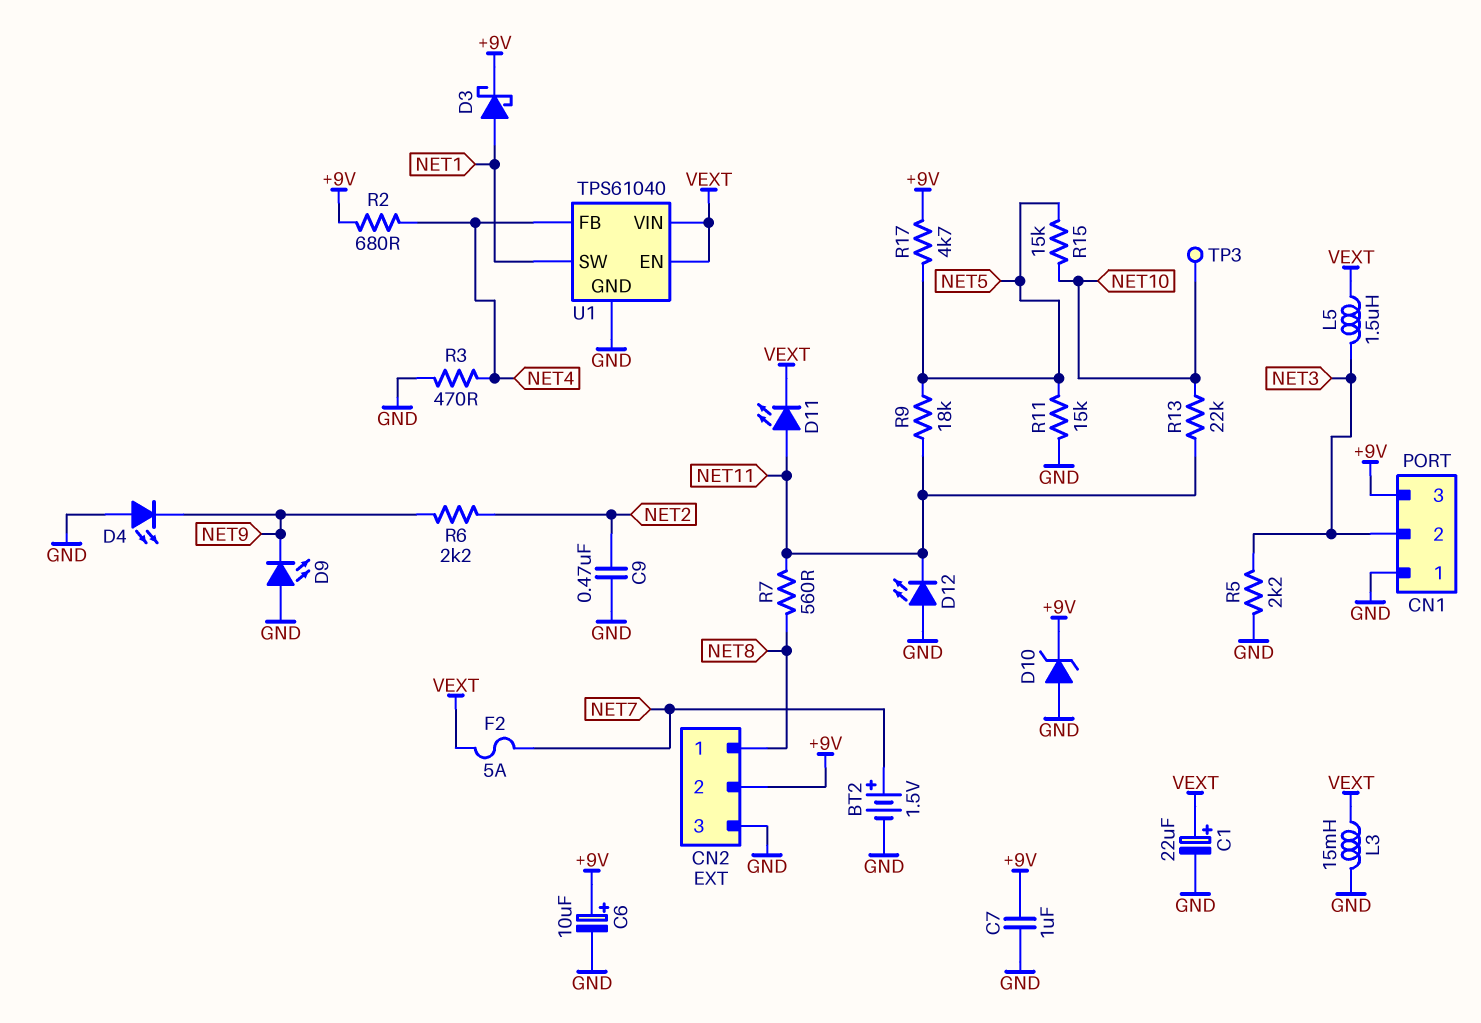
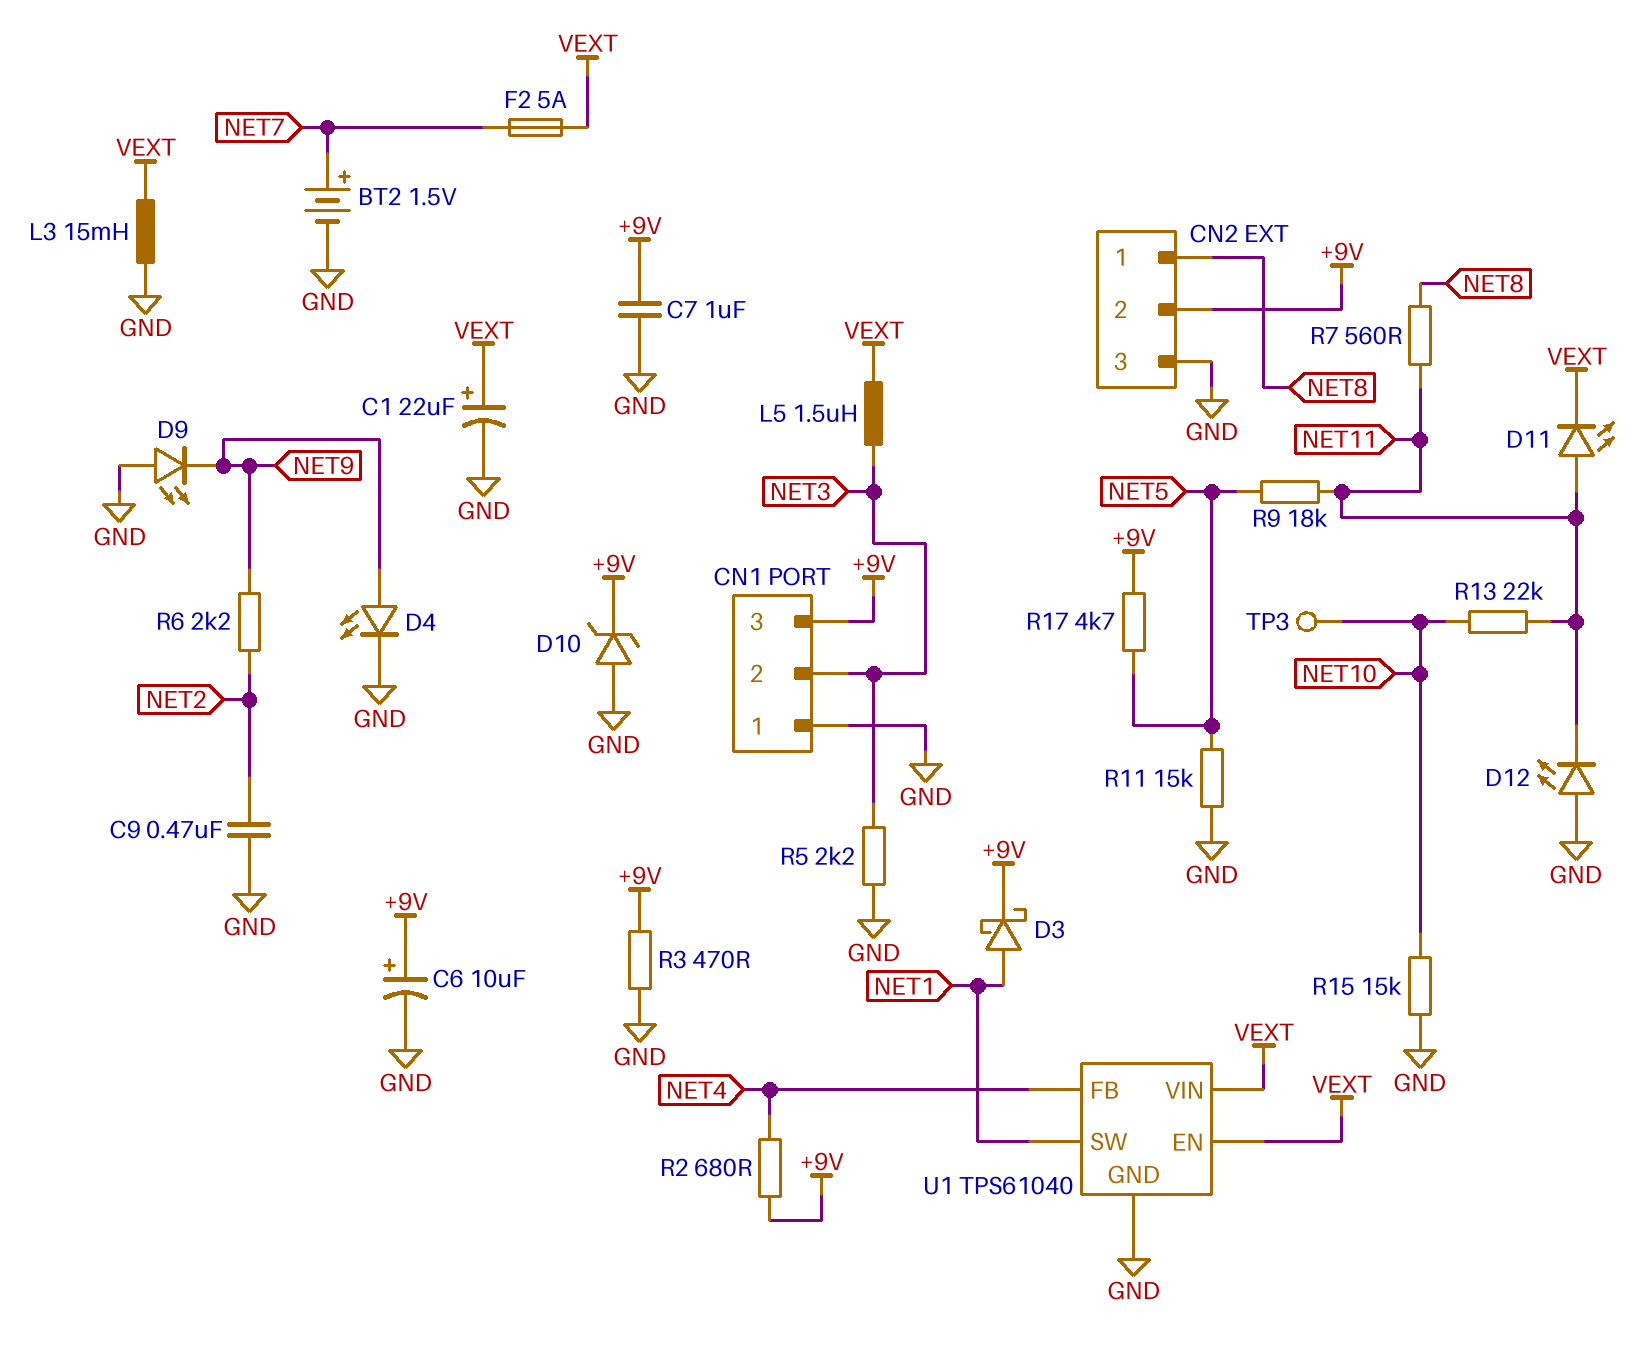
D4: LED (A GND, K NET9) -> LED (A NET9, K GND)
R3: 470 (GND, NET4) -> 470 (+9V, GND)
R15: 15k (NET5, NET10) -> 15k (GND, NET10)

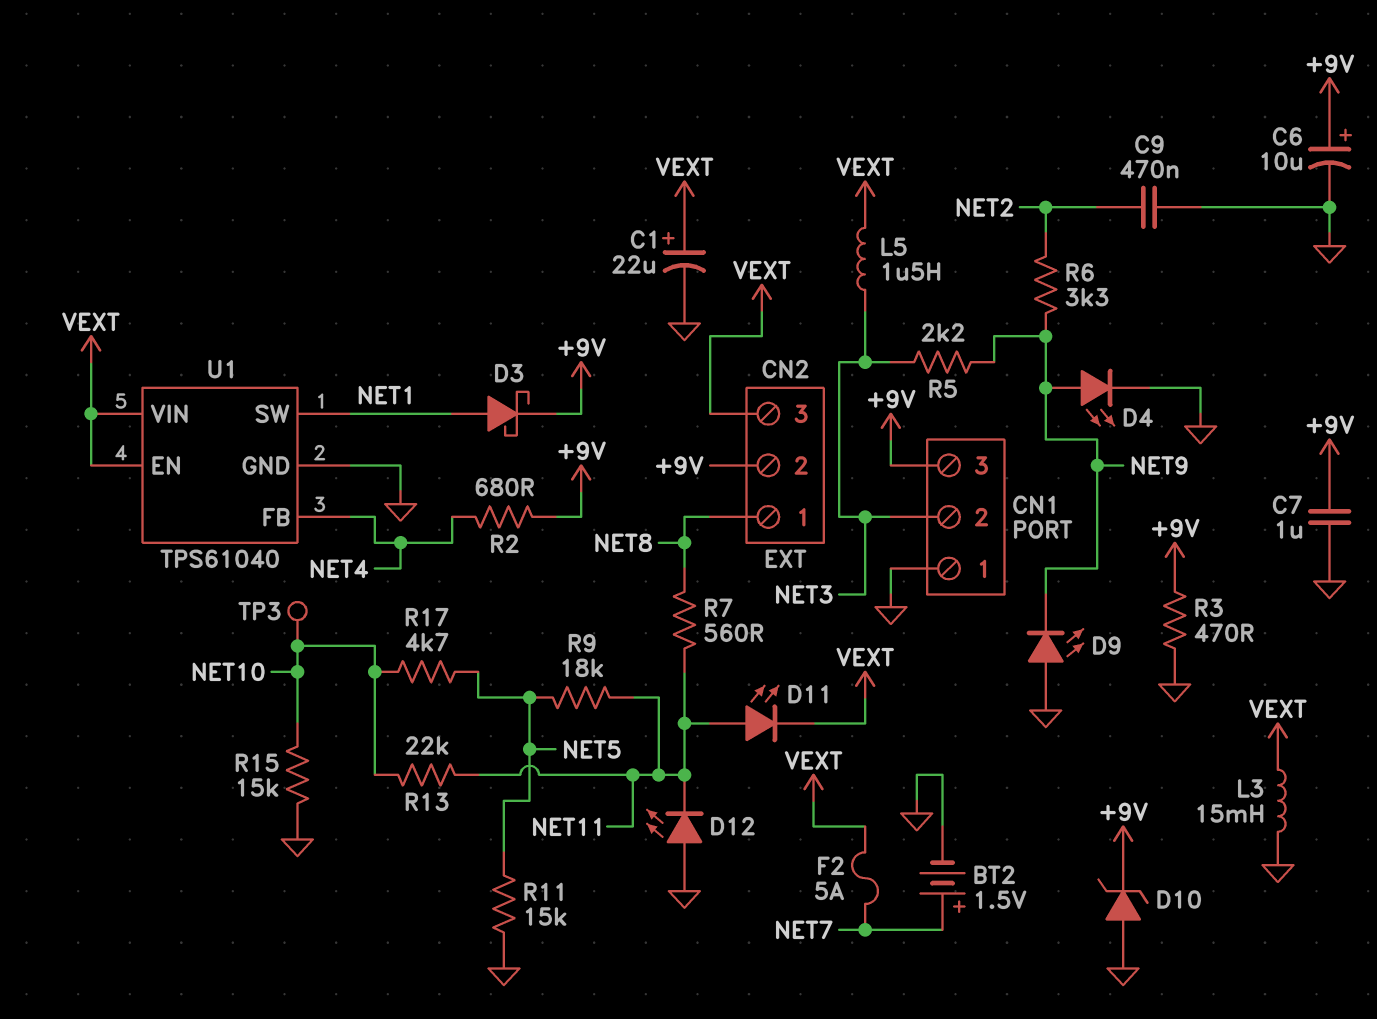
CN2 pin 3: GND -> VEXT
R5: 2.2k (GND, NET3) -> 2.2k (NET3, NET9)
R6: 2.2k (NET2, NET9) -> 3.3k (NET2, NET9)
R17: 4.7k (+9V, NET5) -> 4.7k (NET5, NET10)

